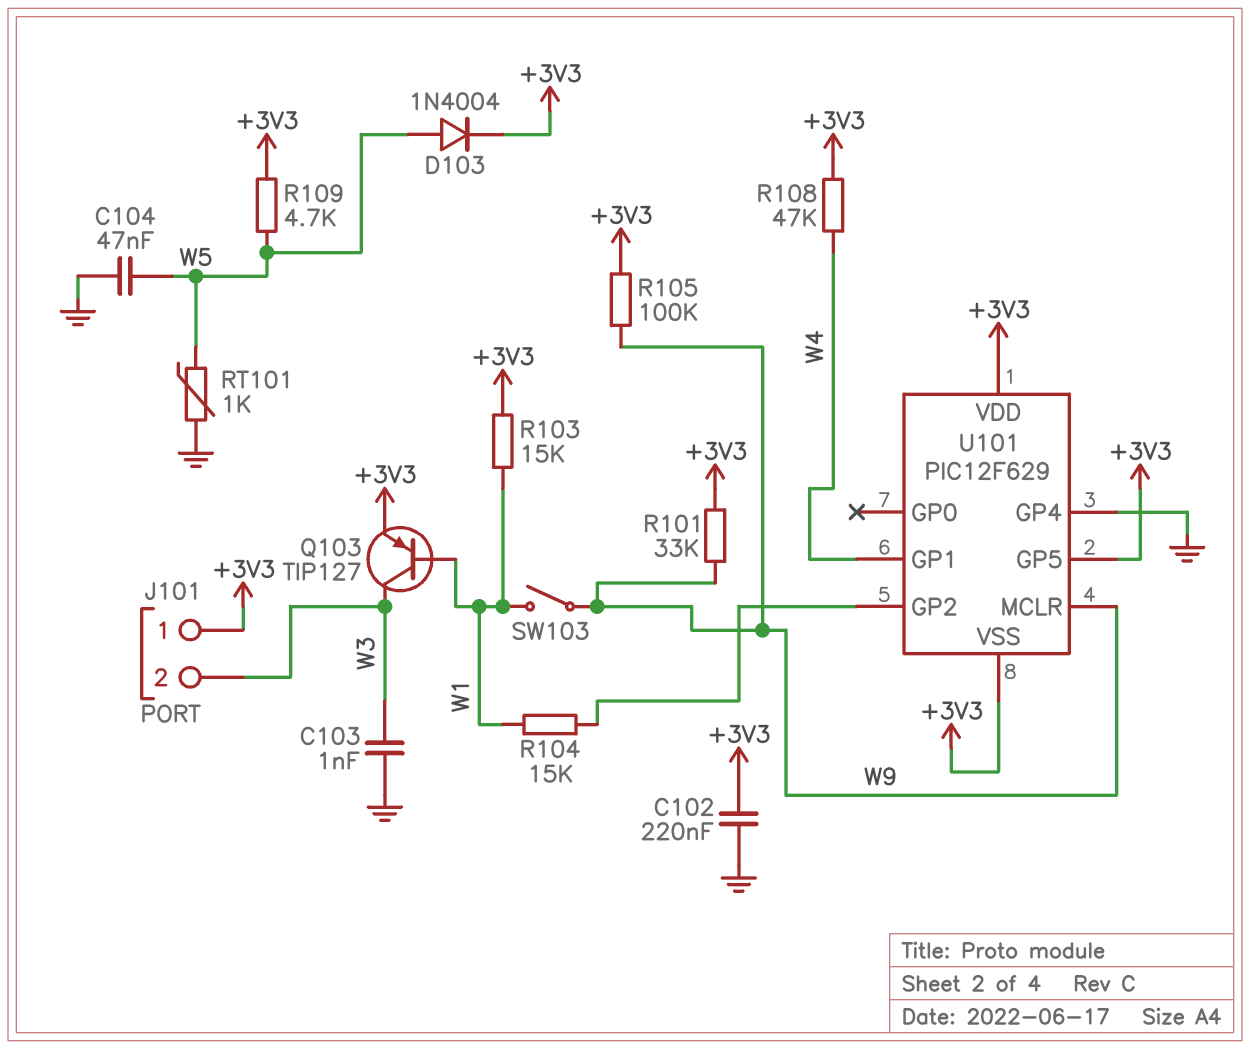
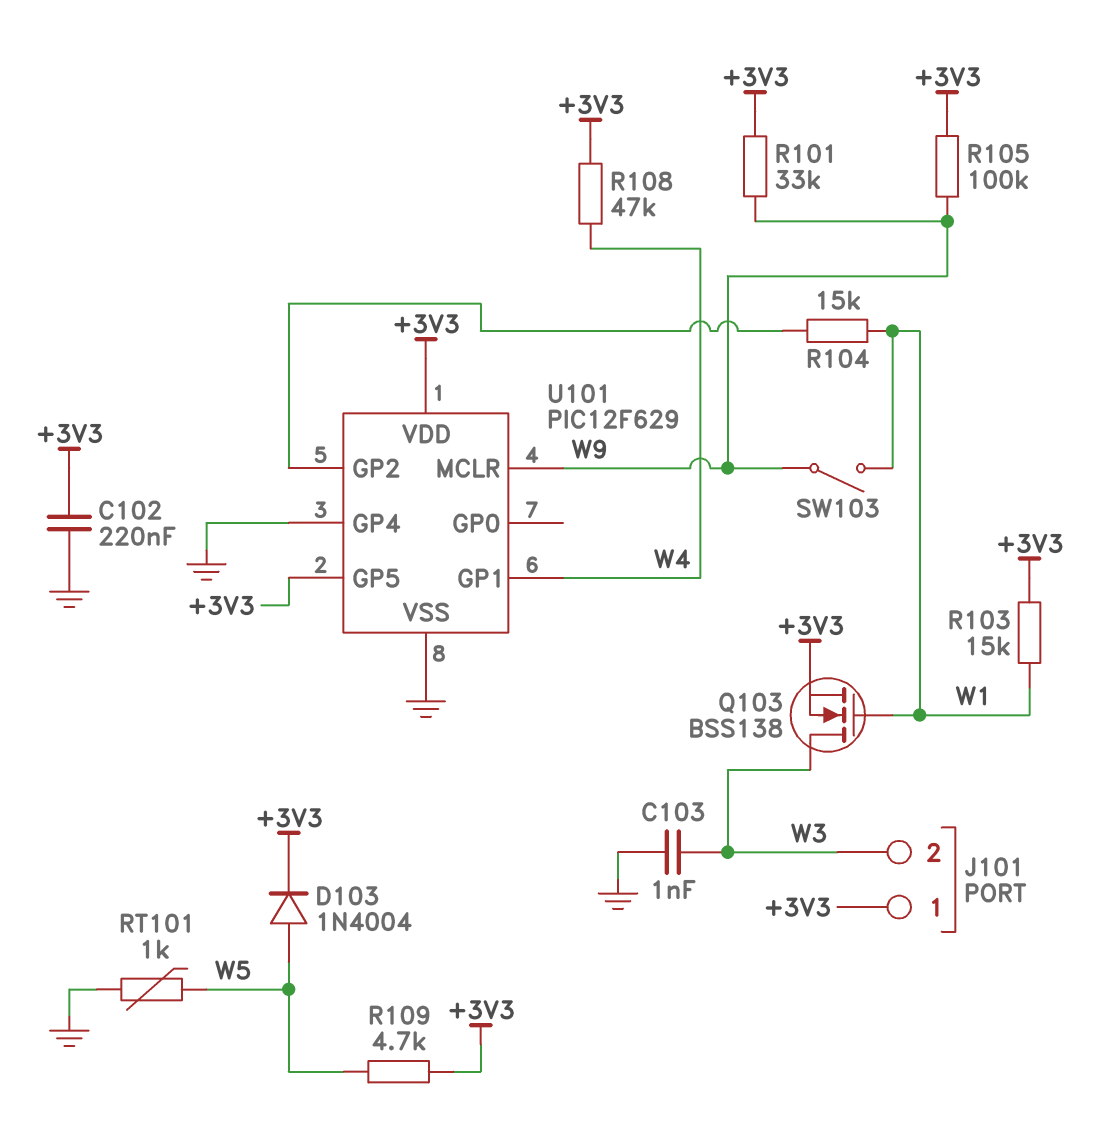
C104: 47nF (GND, W5) -> none
Q103: PNP TIP127 (B W1, C W3, E +3V3) -> NMOS BSS138 (G W1, D W3, S +3V3)
U101 pin VSS: +3V3 -> GND

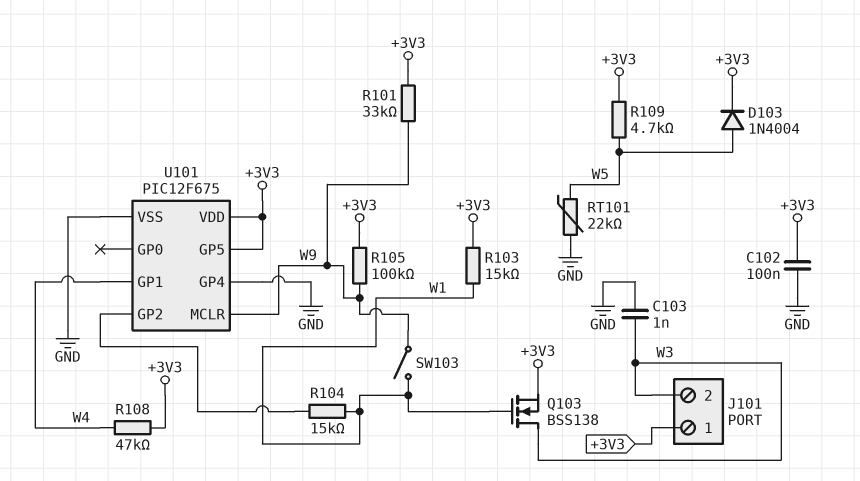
C102: 220nF (+3V3, GND) -> 100nF (+3V3, GND)
RT101: 1k (GND, W5) -> 22k (GND, W5)
U101: PIC12F629 -> PIC12F675

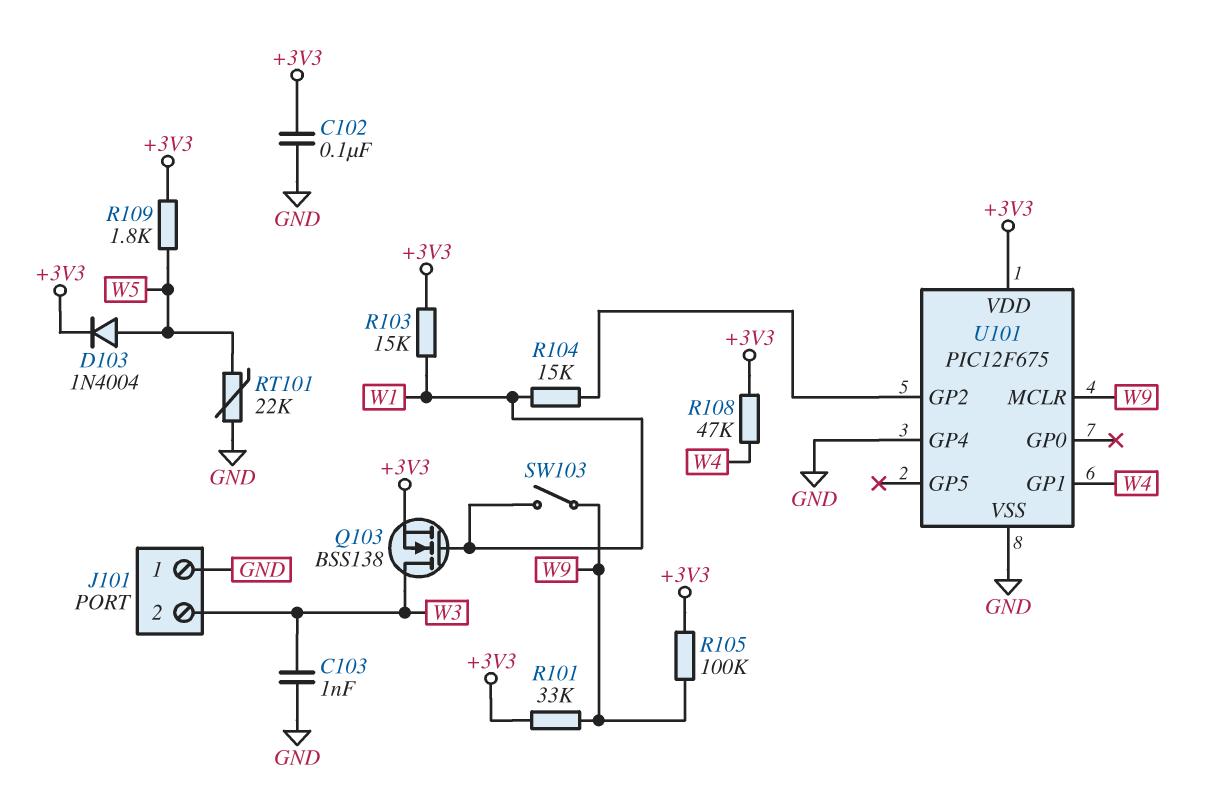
J101 pin 1: +3V3 -> GND
R109: 4.7k (+3V3, W5) -> 1.8k (+3V3, W5)
U101 pin GP5: +3V3 -> none

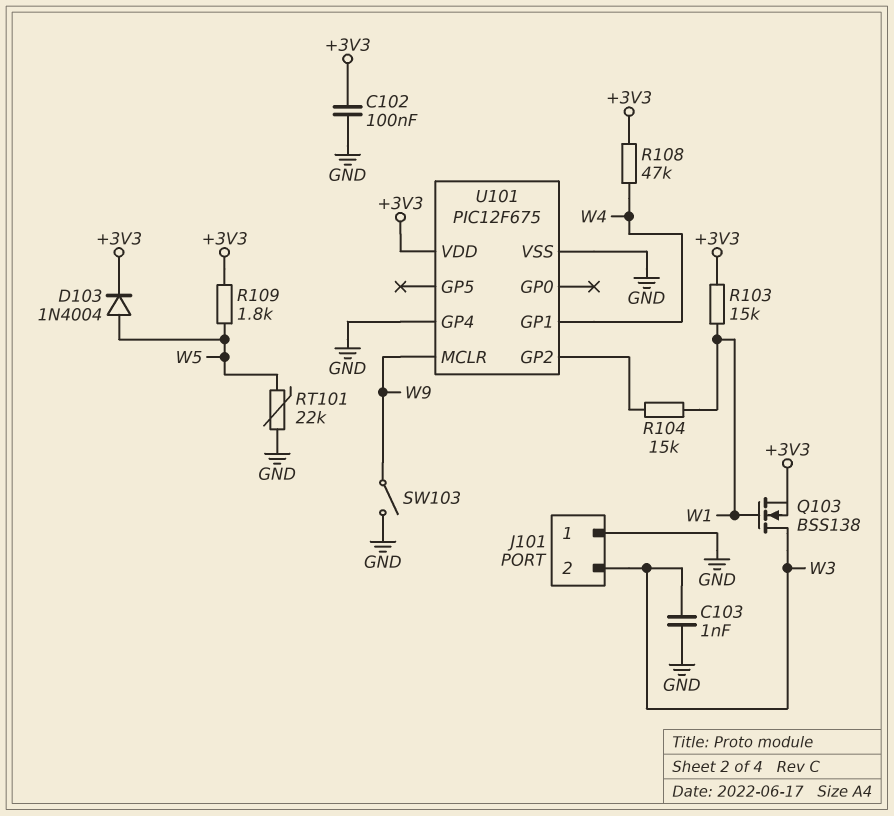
R101: 33k (+3V3, W9) -> none
R105: 100k (+3V3, W9) -> none
SW103: switch (W1, W9) -> switch (GND, W9)

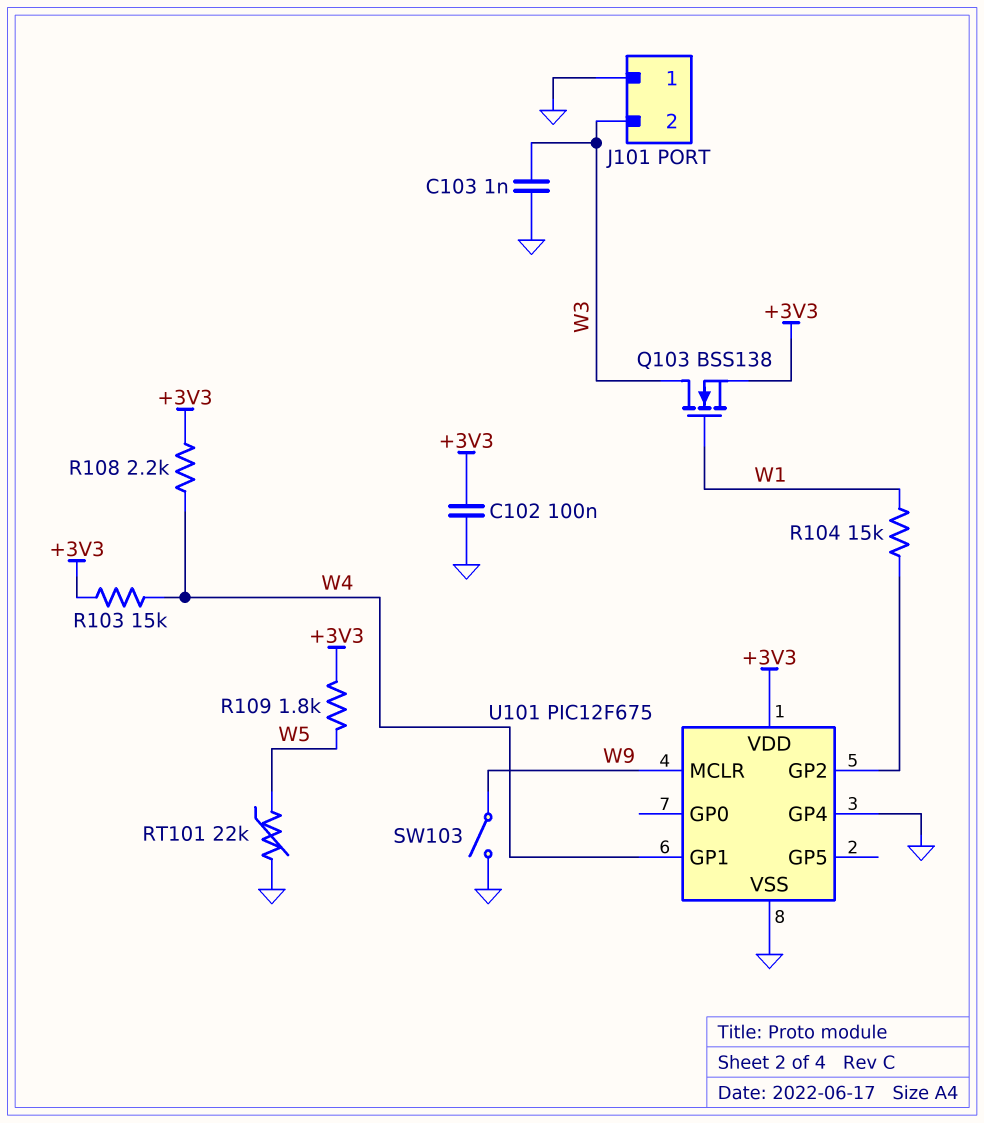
D103: diode 1N4004 (A W5, K +3V3) -> none
R103: 15k (+3V3, W1) -> 15k (+3V3, W4)
R108: 47k (+3V3, W4) -> 2.2k (+3V3, W4)

